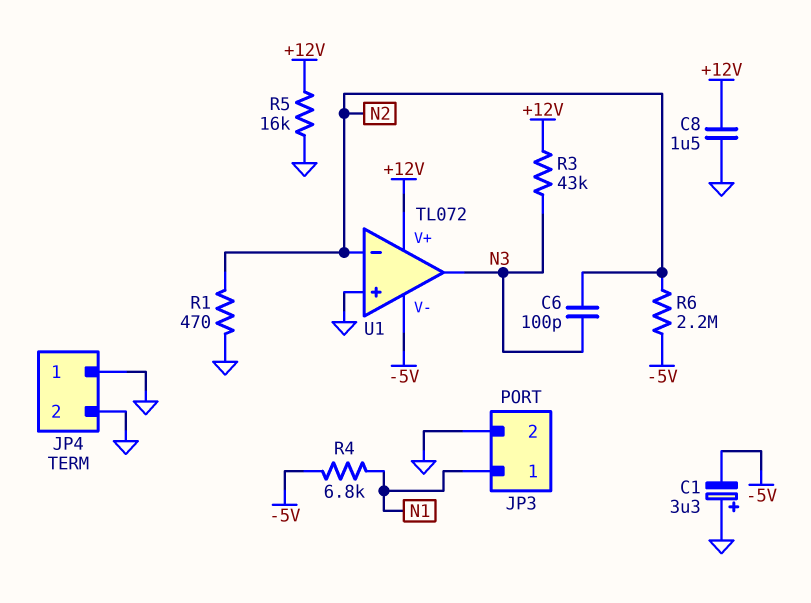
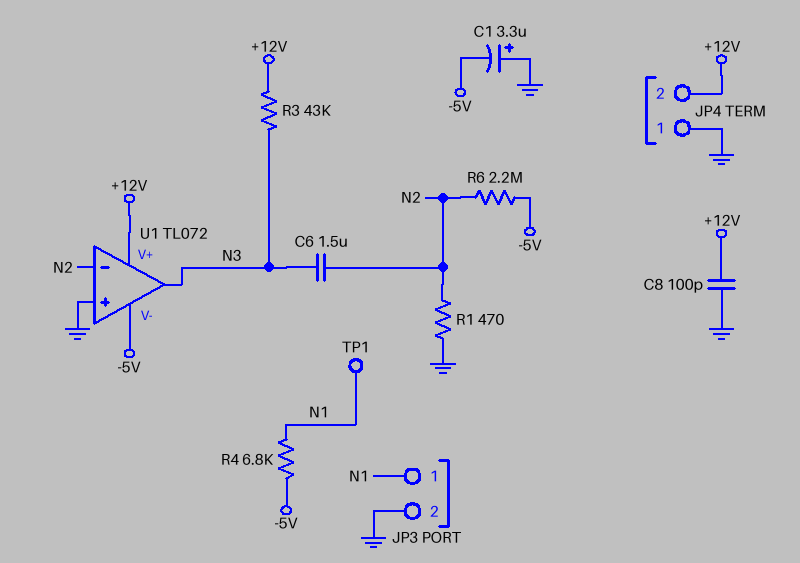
C6: 100pF (N2, N3) -> 1.5uF (N2, N3)
C8: 1.5uF (+12V, GND) -> 100pF (+12V, GND)
JP4 pin 2: GND -> +12V
R5: 16k (+12V, GND) -> none
TP1: none -> test point (N1)

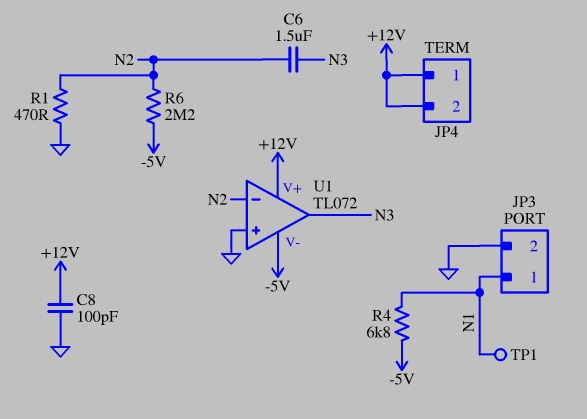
C1: 3.3uF (plus GND, minus -5V) -> none
JP4 pin 1: GND -> +12V
R3: 43k (+12V, N3) -> none

